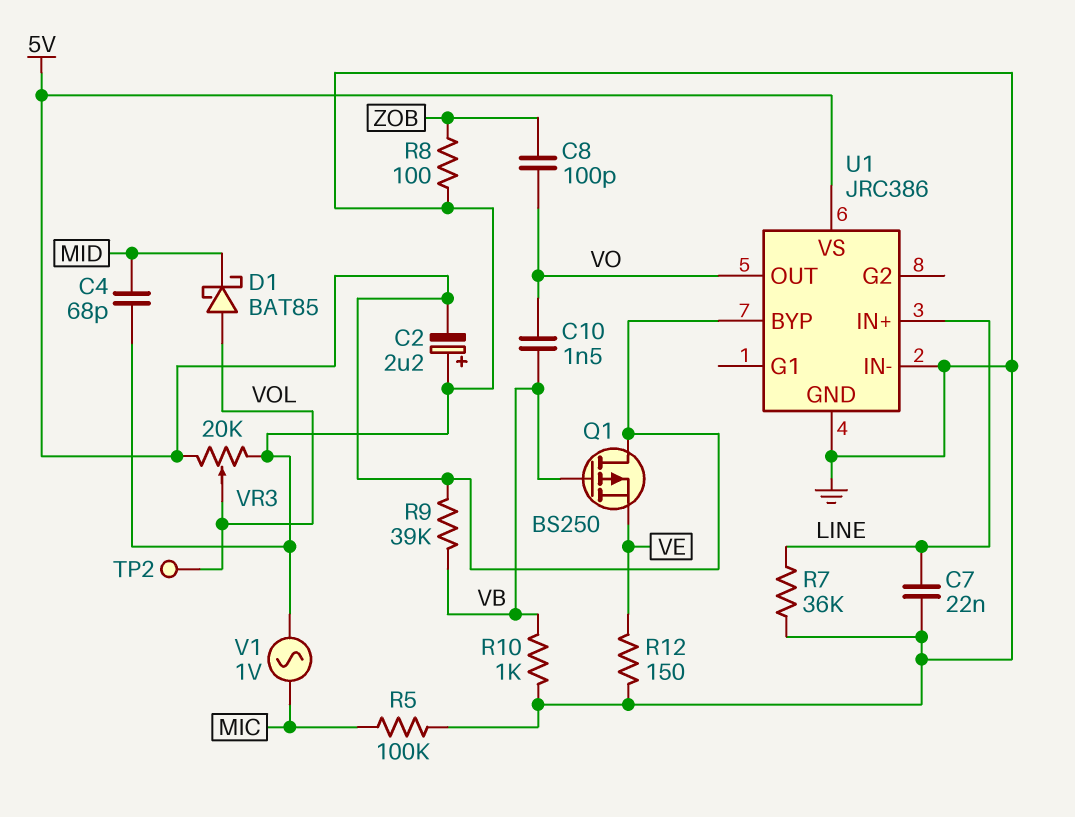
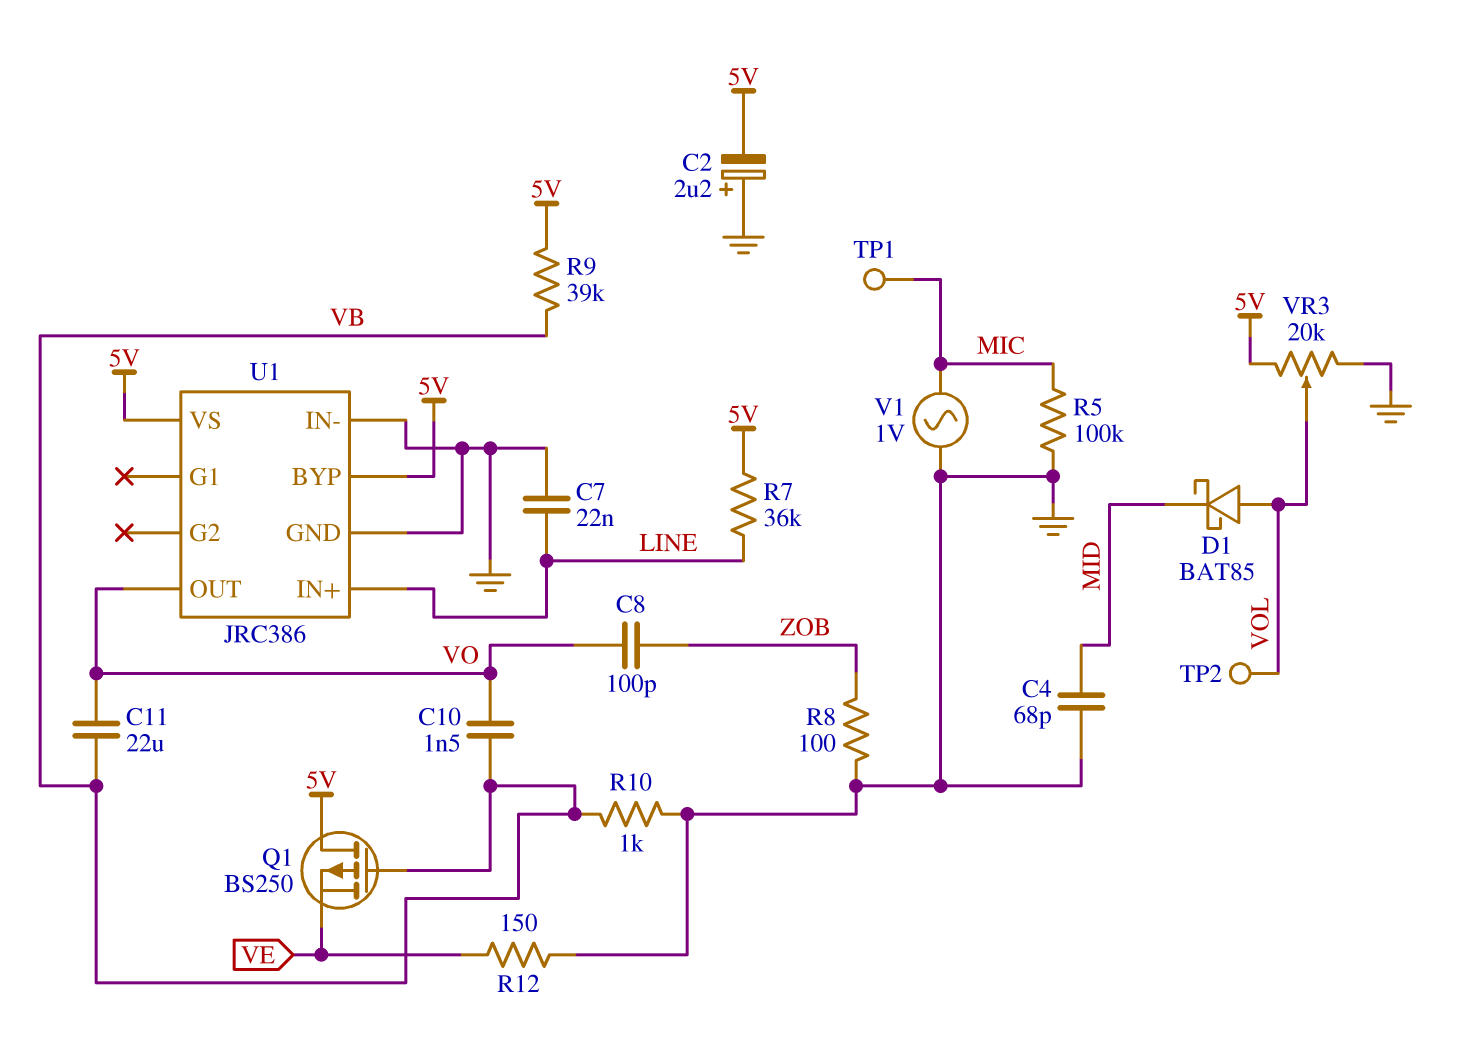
C11: none -> 22uF (VB, VO)
R7: 36k (GND, LINE) -> 36k (5V, LINE)
TP1: none -> test point (MIC)

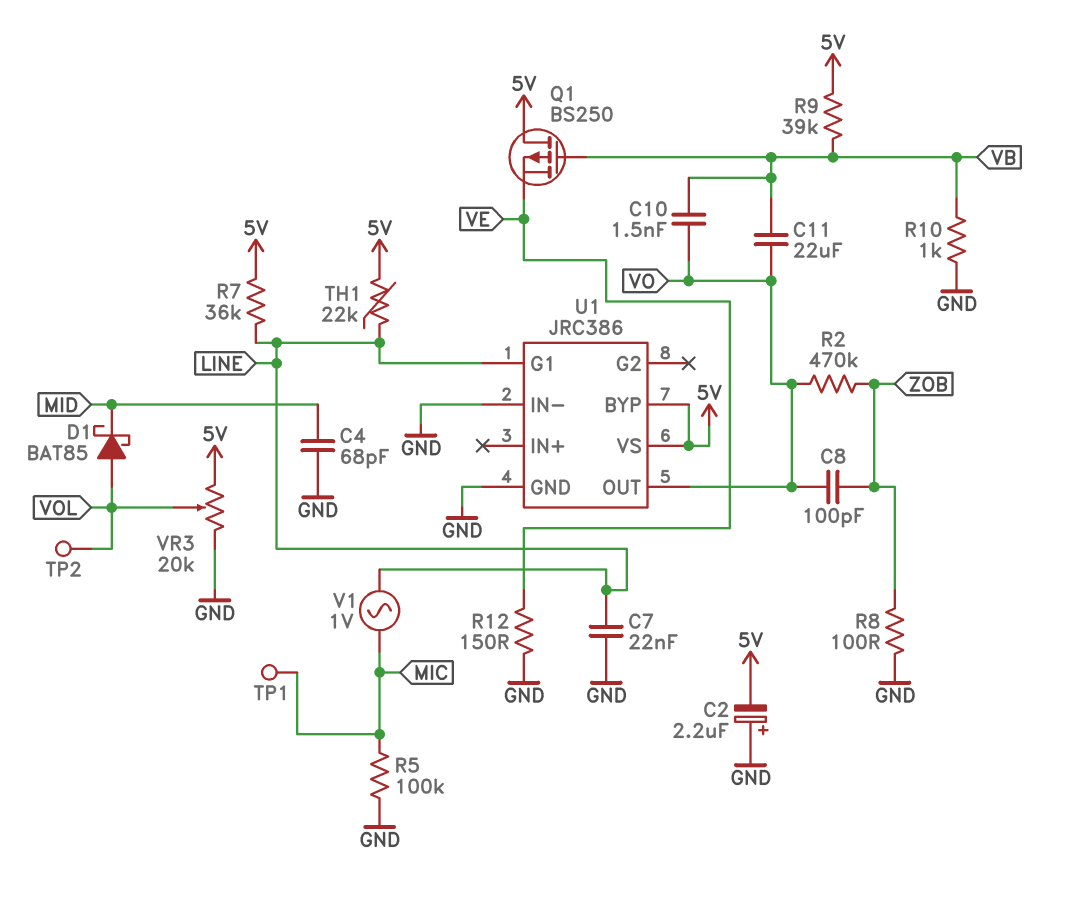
R2: none -> 470k (VO, ZOB)
TH1: none -> 22k (5V, LINE)
U1 pin G1: none -> LINE
U1 pin IN+: LINE -> none
V1: AC 1V (GND, MIC) -> AC 1V (LINE, MIC)

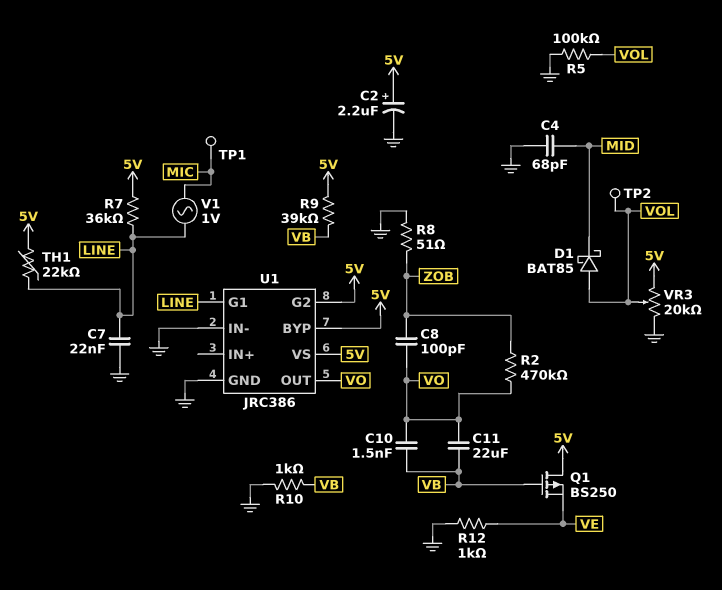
C2: 2.2uF (plus GND, minus 5V) -> 2.2uF (plus 5V, minus GND)
R5: 100k (GND, MIC) -> 100k (GND, VOL)
R8: 100 (GND, ZOB) -> 51 (GND, ZOB)
R12: 150 (GND, VE) -> 1k (GND, VE)
U1 pin G2: none -> 5V

